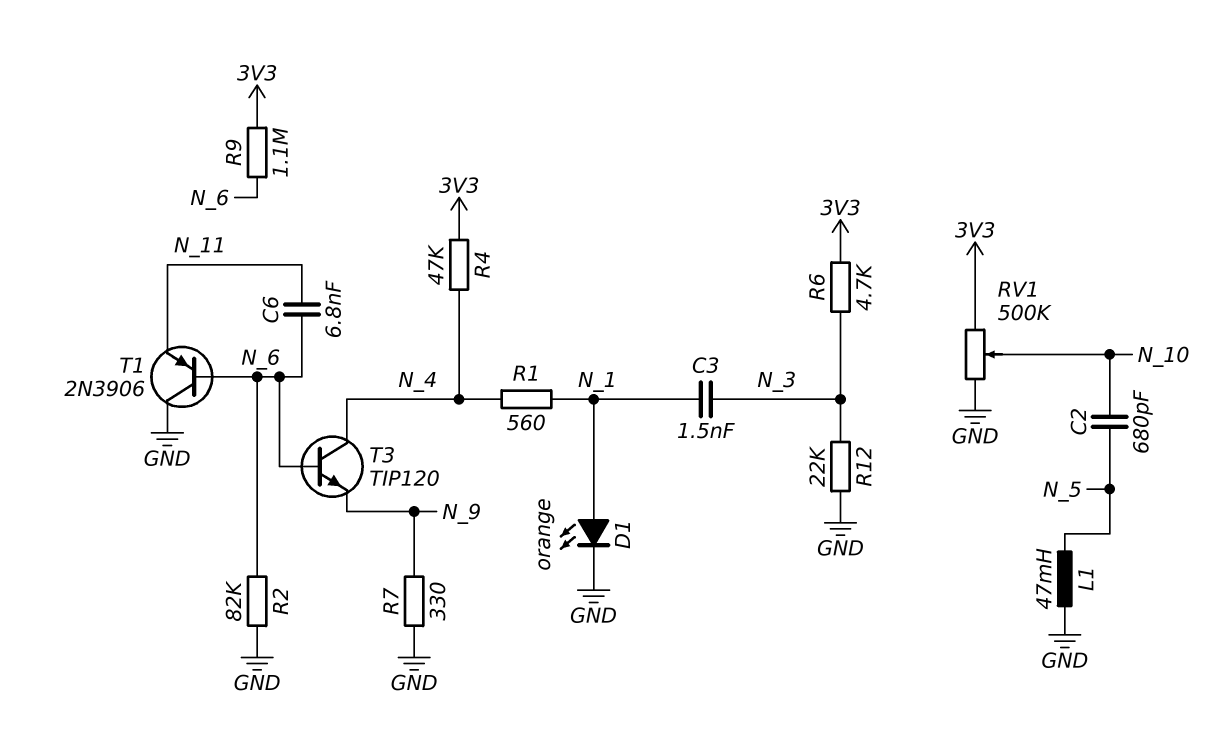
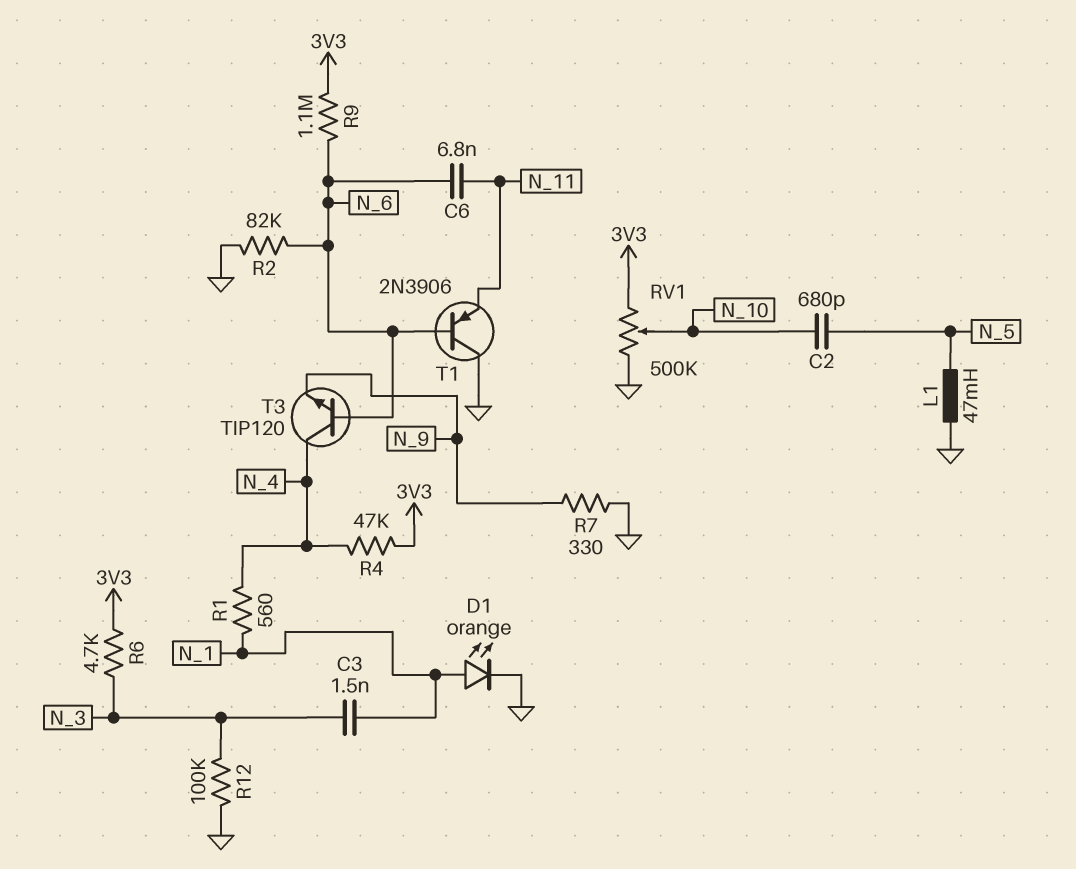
R12: 22k (GND, N_3) -> 100k (GND, N_3)

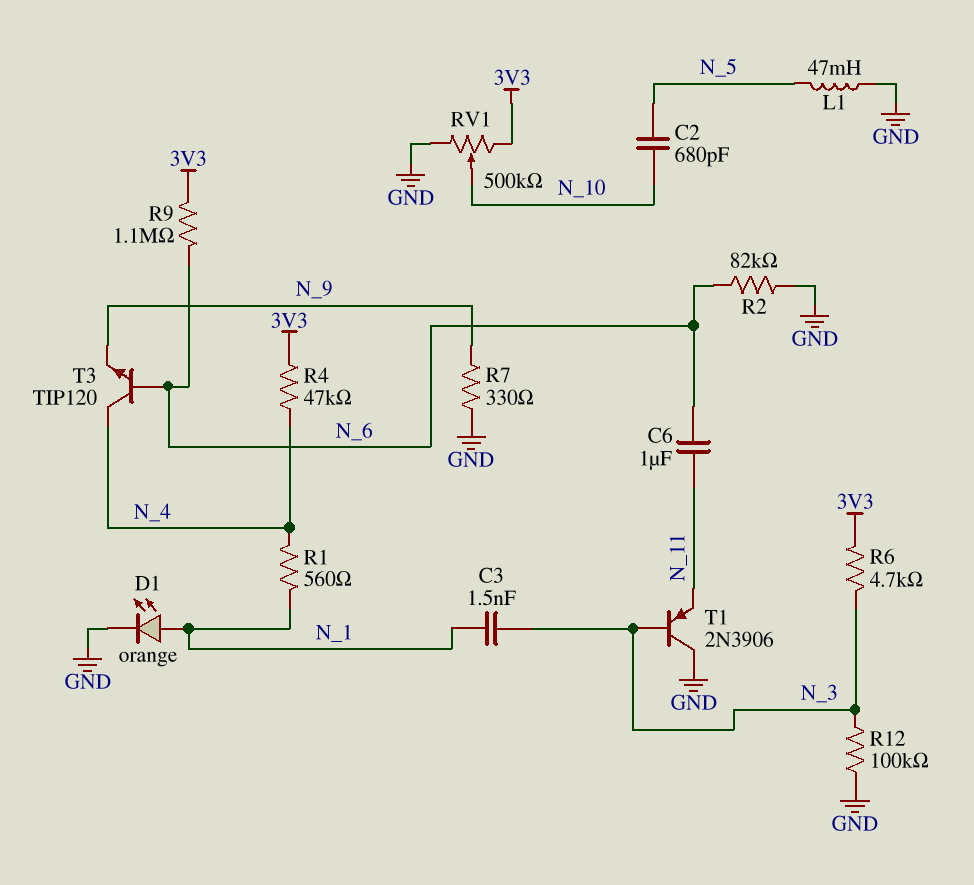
C6: 6.8nF (N_6, N_11) -> 1uF (N_6, N_11)
T1: PNP 2N3906 (B N_6, C GND, E N_11) -> PNP 2N3906 (B N_3, C GND, E N_11)

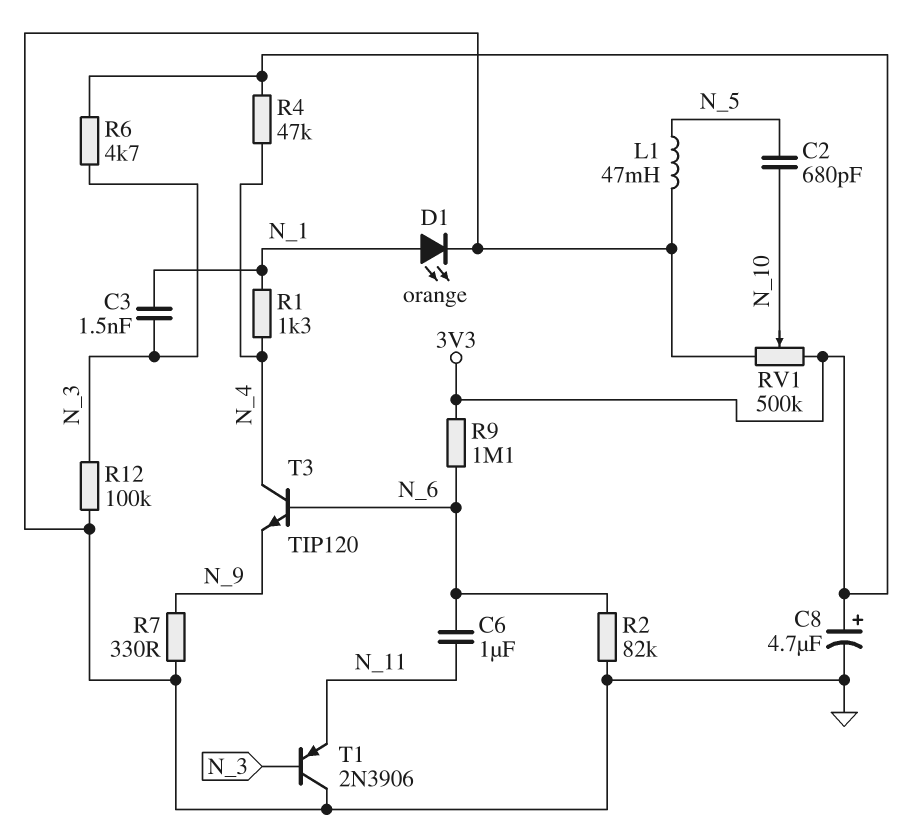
C8: none -> 4.7uF (plus 3V3, minus GND)
R1: 560 (N_1, N_4) -> 1.3k (N_1, N_4)

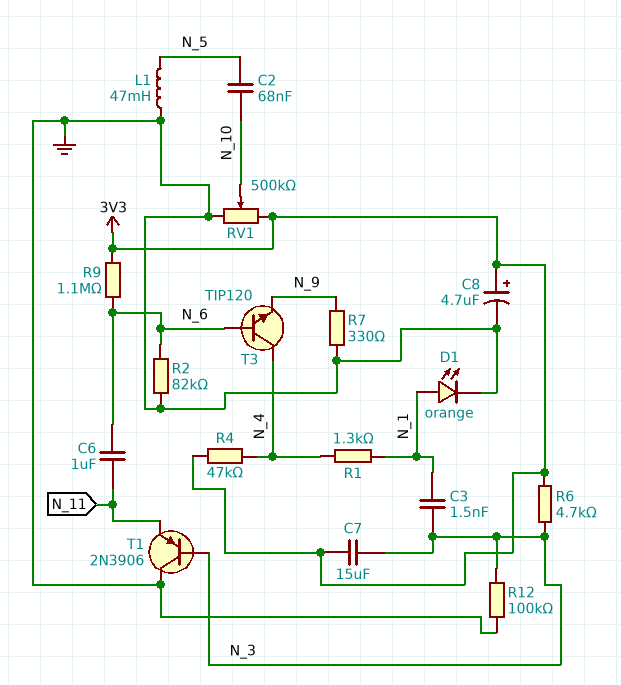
C2: 680pF (N_5, N_10) -> 68nF (N_5, N_10)
C7: none -> 15uF (3V3, N_3)

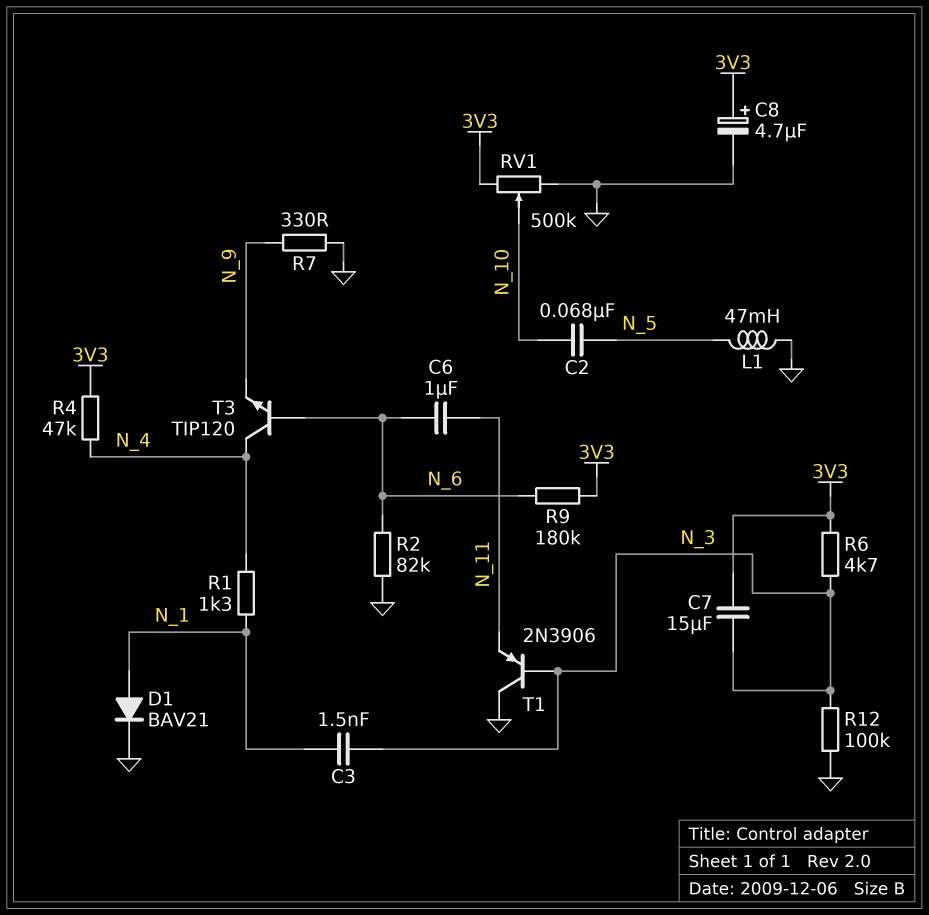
D1: LED orange (A N_1, K GND) -> diode BAV21 (A N_1, K GND)
R9: 1.1M (3V3, N_6) -> 180k (3V3, N_6)

